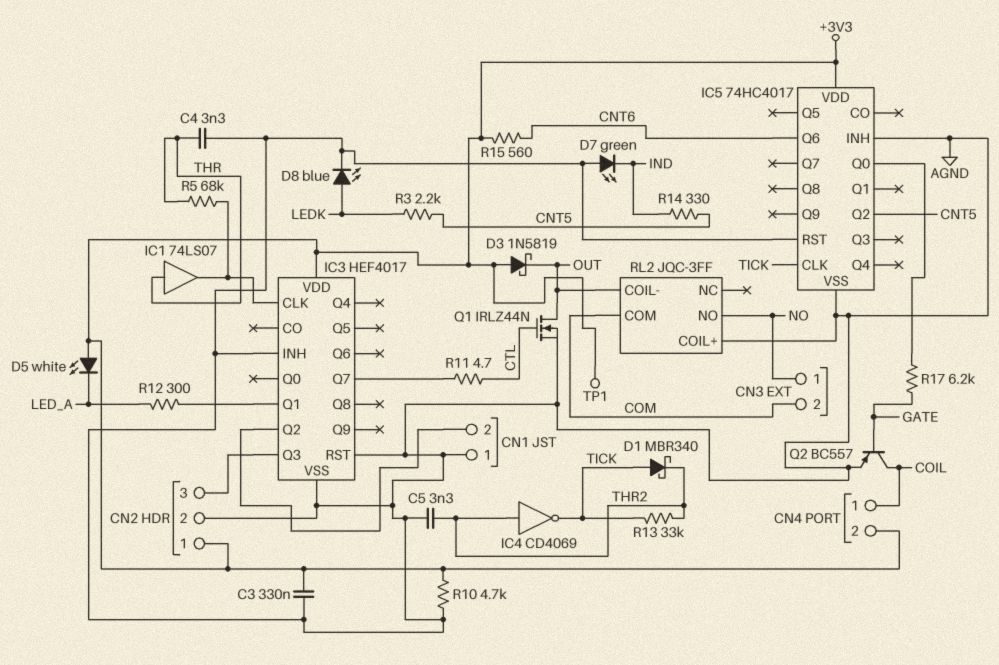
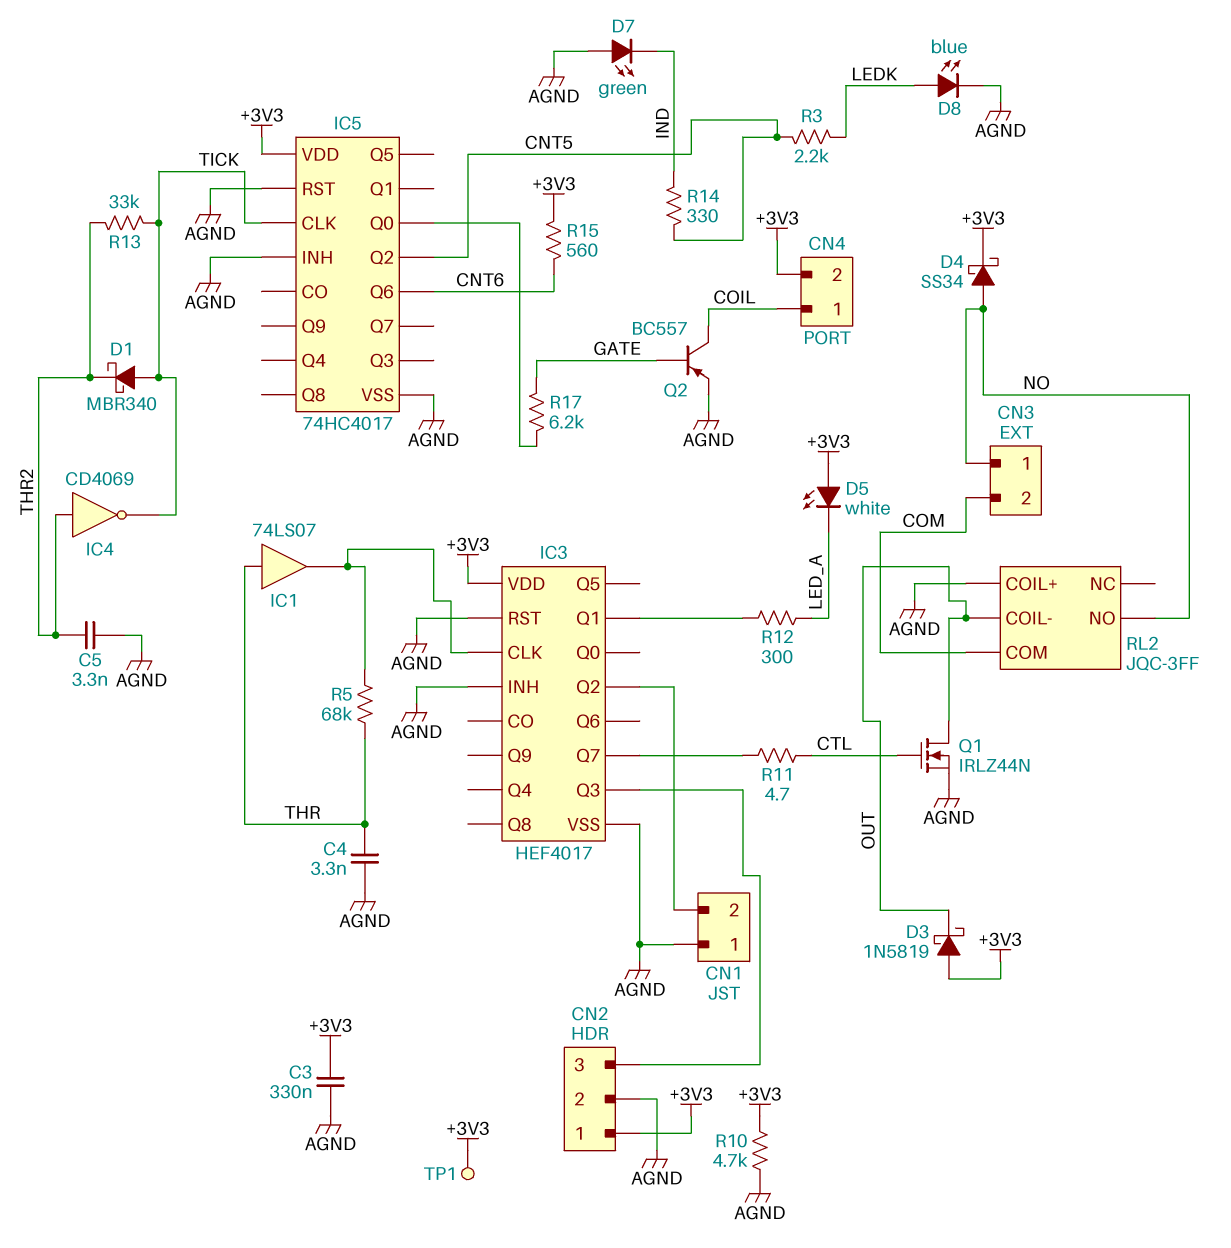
D4: none -> schottky SS34 (A NO, K +3V3)

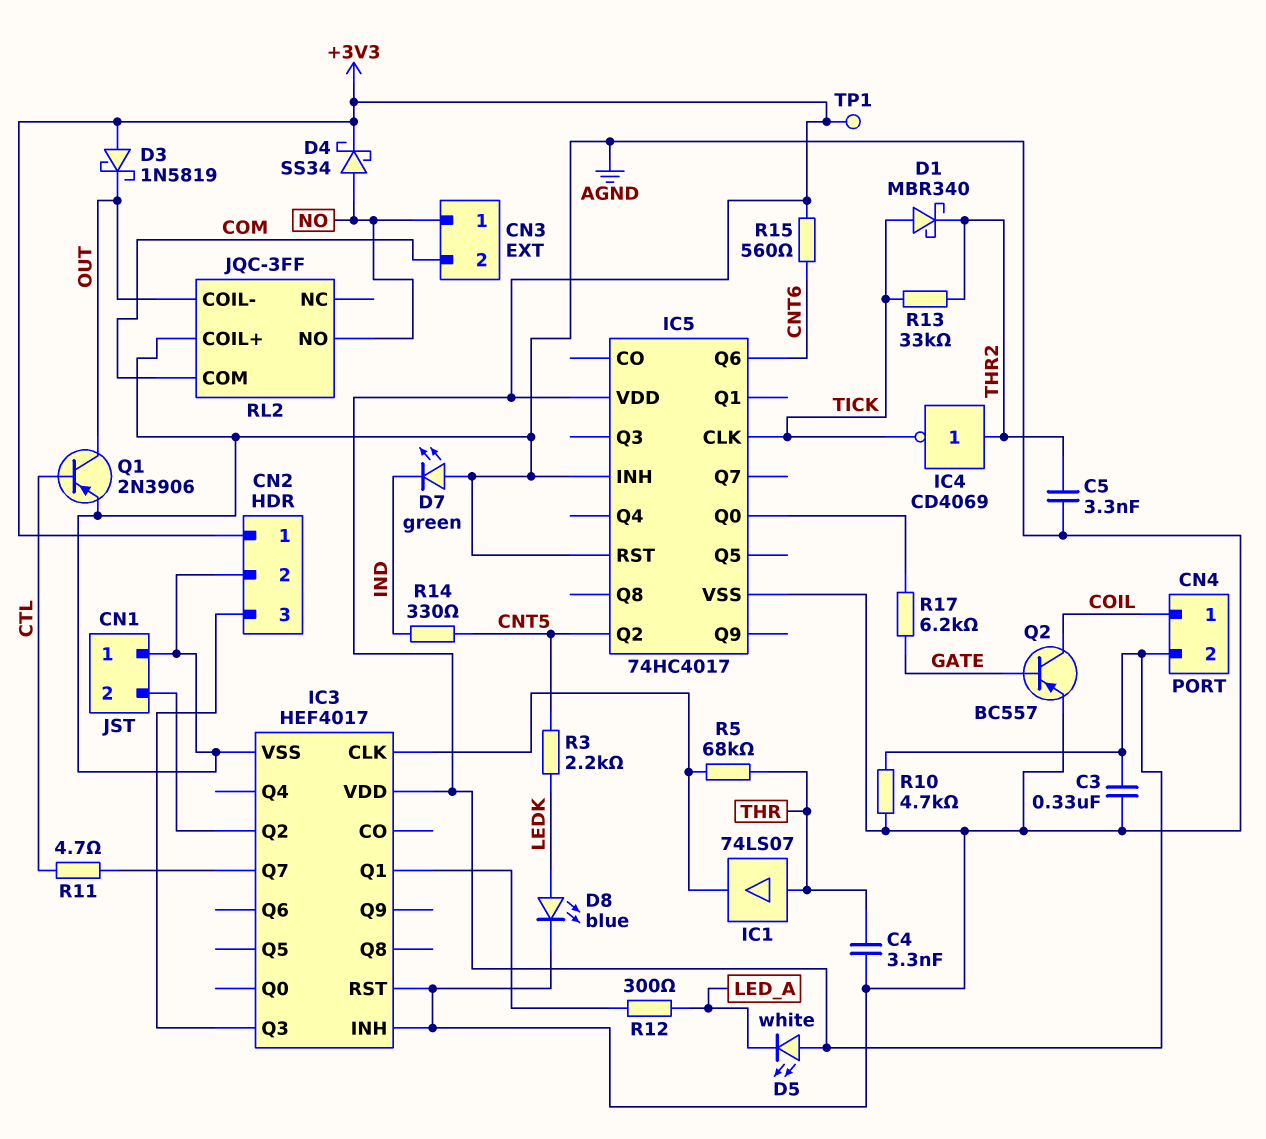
Q1: NMOS IRLZ44N (G CTL, D OUT, S AGND) -> PNP 2N3906 (B CTL, C OUT, E AGND)

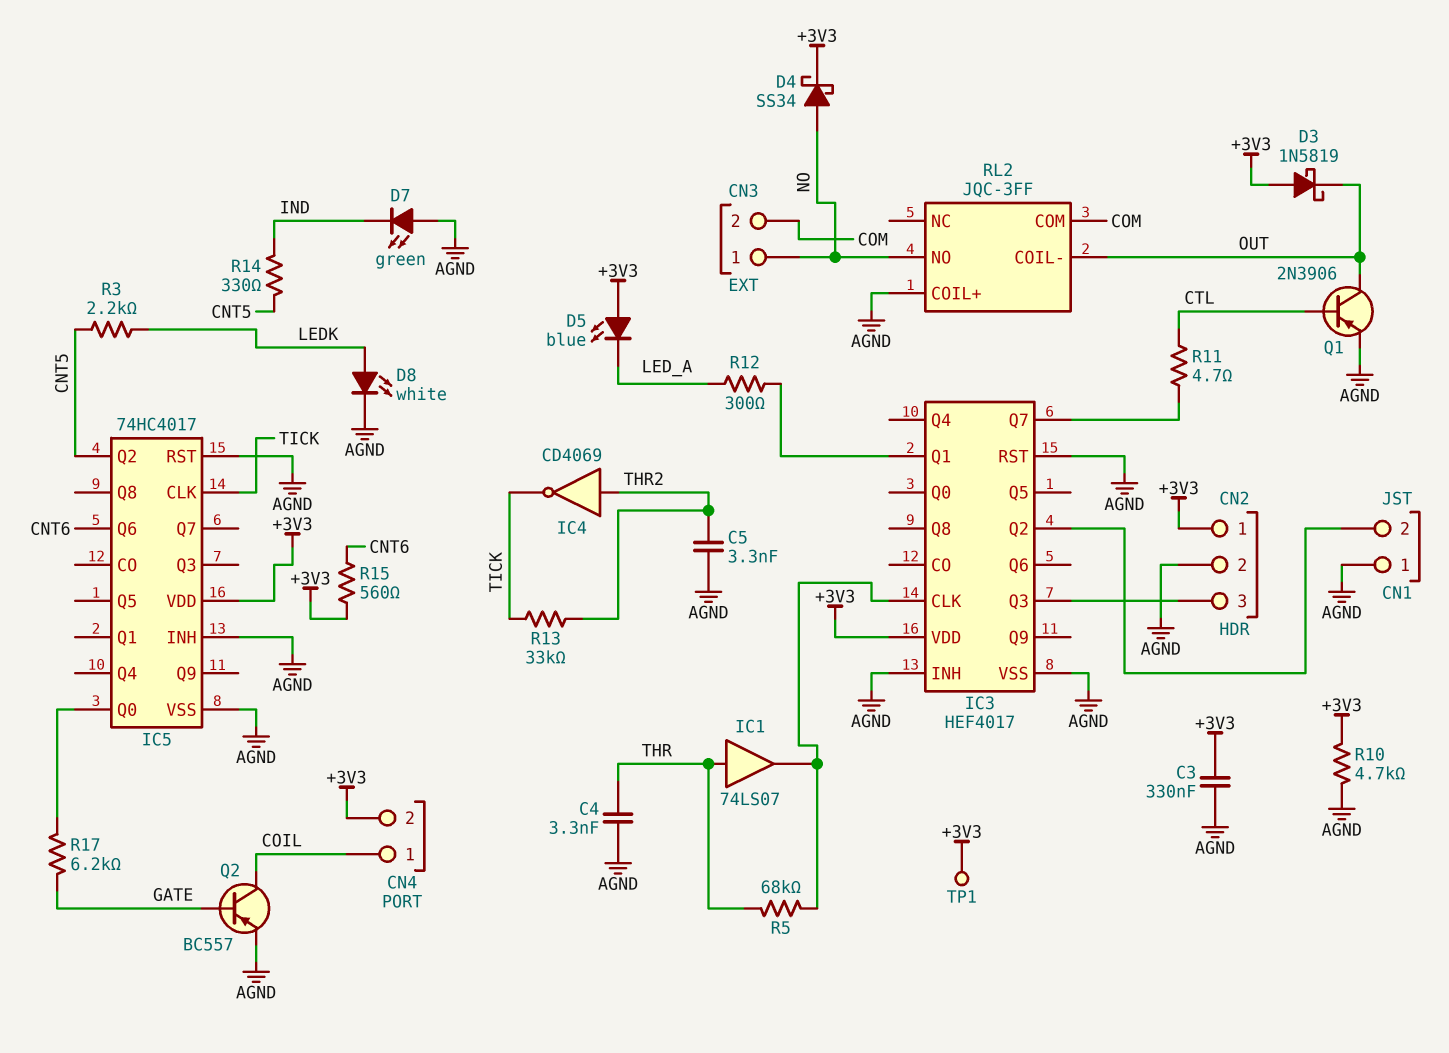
D1: schottky MBR340 (A TICK, K THR2) -> none
D5: LED white (A +3V3, K LED_A) -> LED blue (A +3V3, K LED_A)
D8: LED blue (A LEDK, K AGND) -> LED white (A LEDK, K AGND)

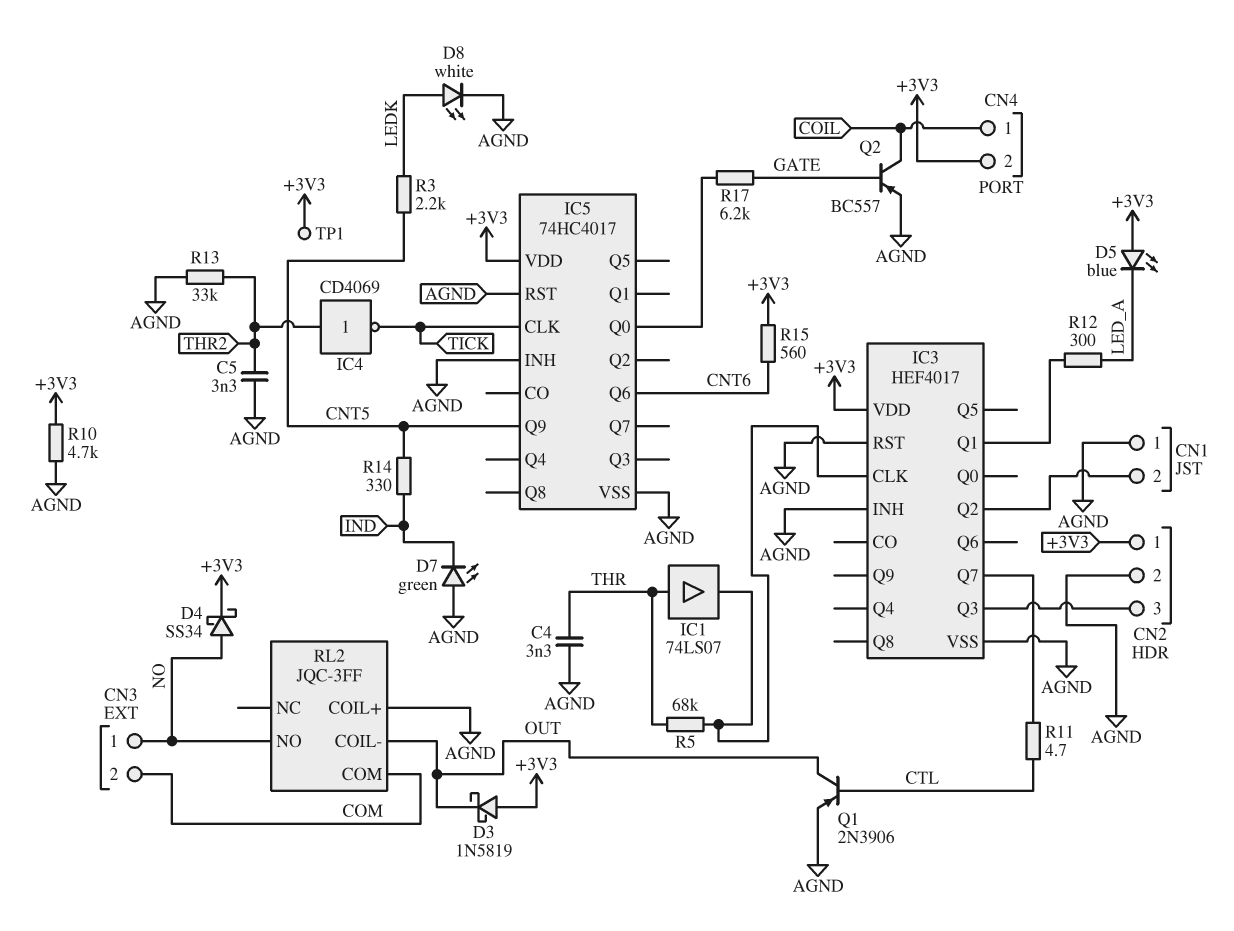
C3: 330nF (+3V3, AGND) -> none
IC5 pin Q2: CNT5 -> none
IC5 pin Q9: none -> CNT5
R13: 33k (THR2, TICK) -> 33k (AGND, THR2)

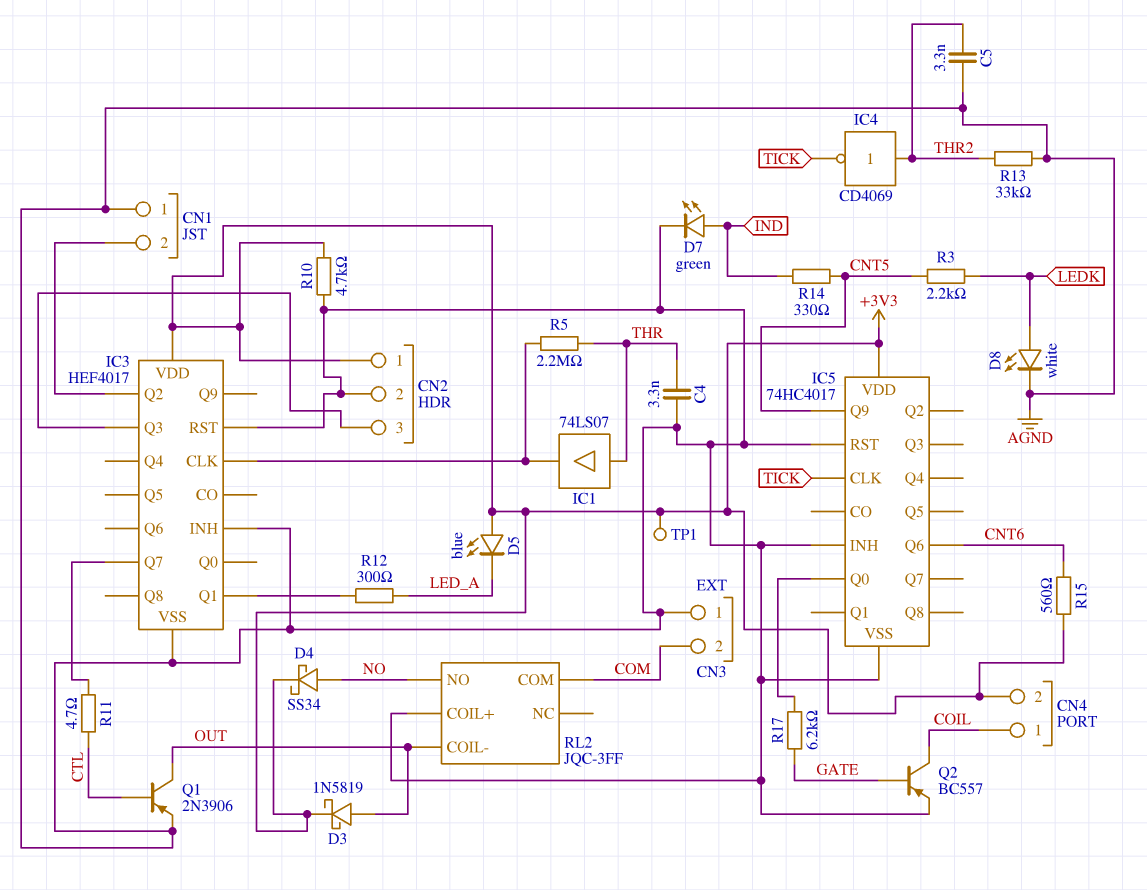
CN3 pin 1: NO -> AGND
D3: schottky 1N5819 (A +3V3, K OUT) -> schottky 1N5819 (A OUT, K +3V3)
D7: LED green (A AGND, K IND) -> LED green (A IND, K AGND)
R5: 68k (IC3/CLK, THR) -> 2.2M (IC3/CLK, THR)

